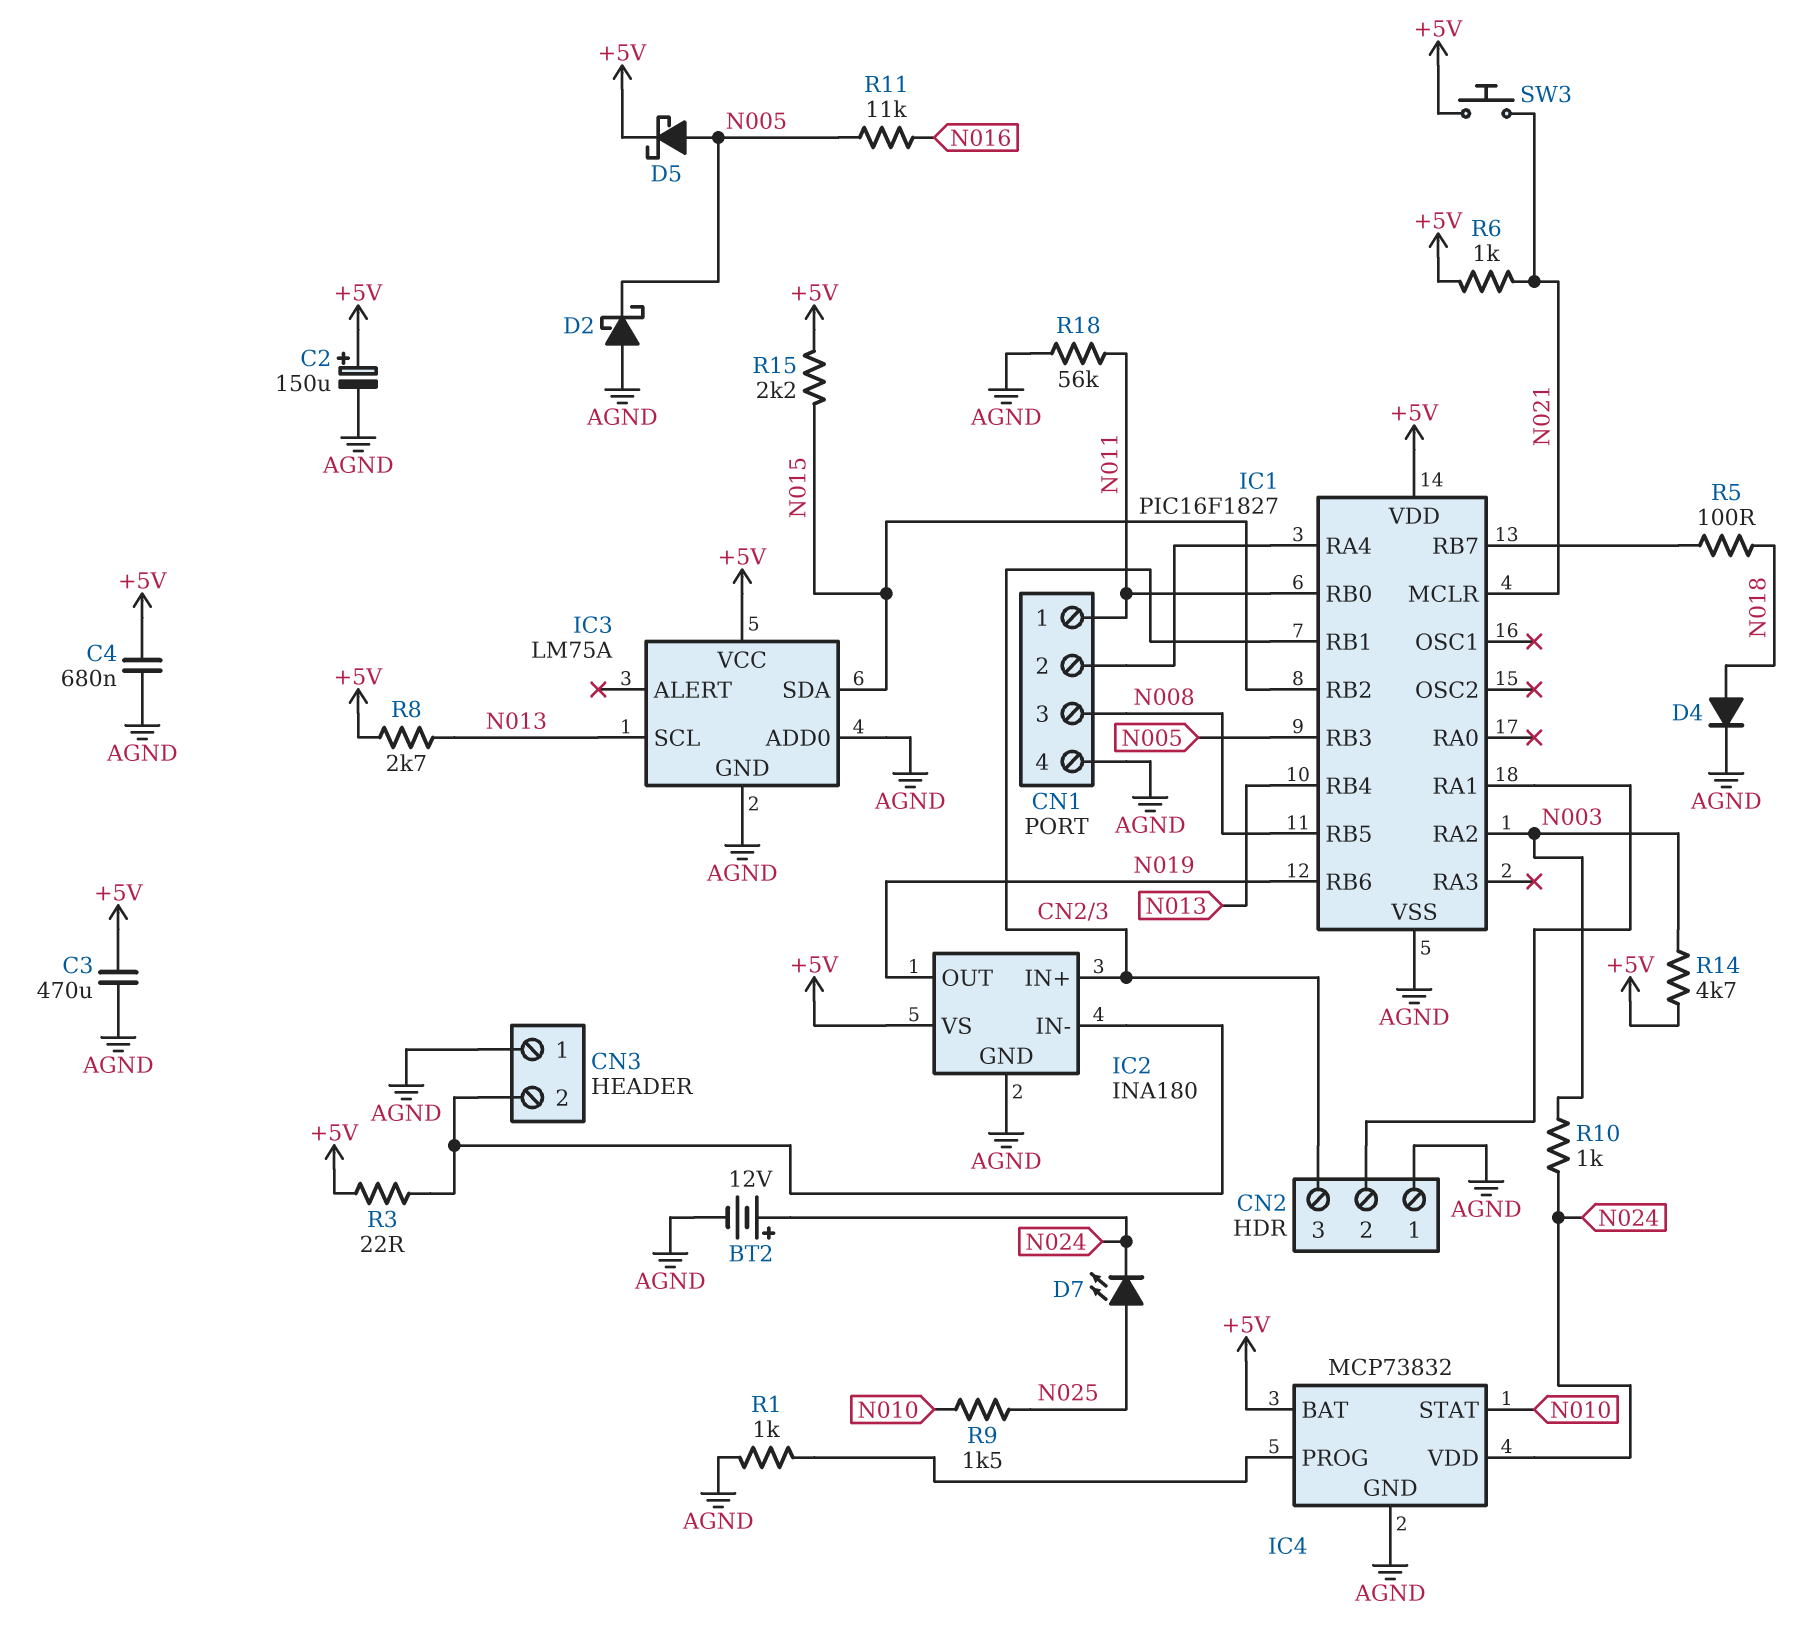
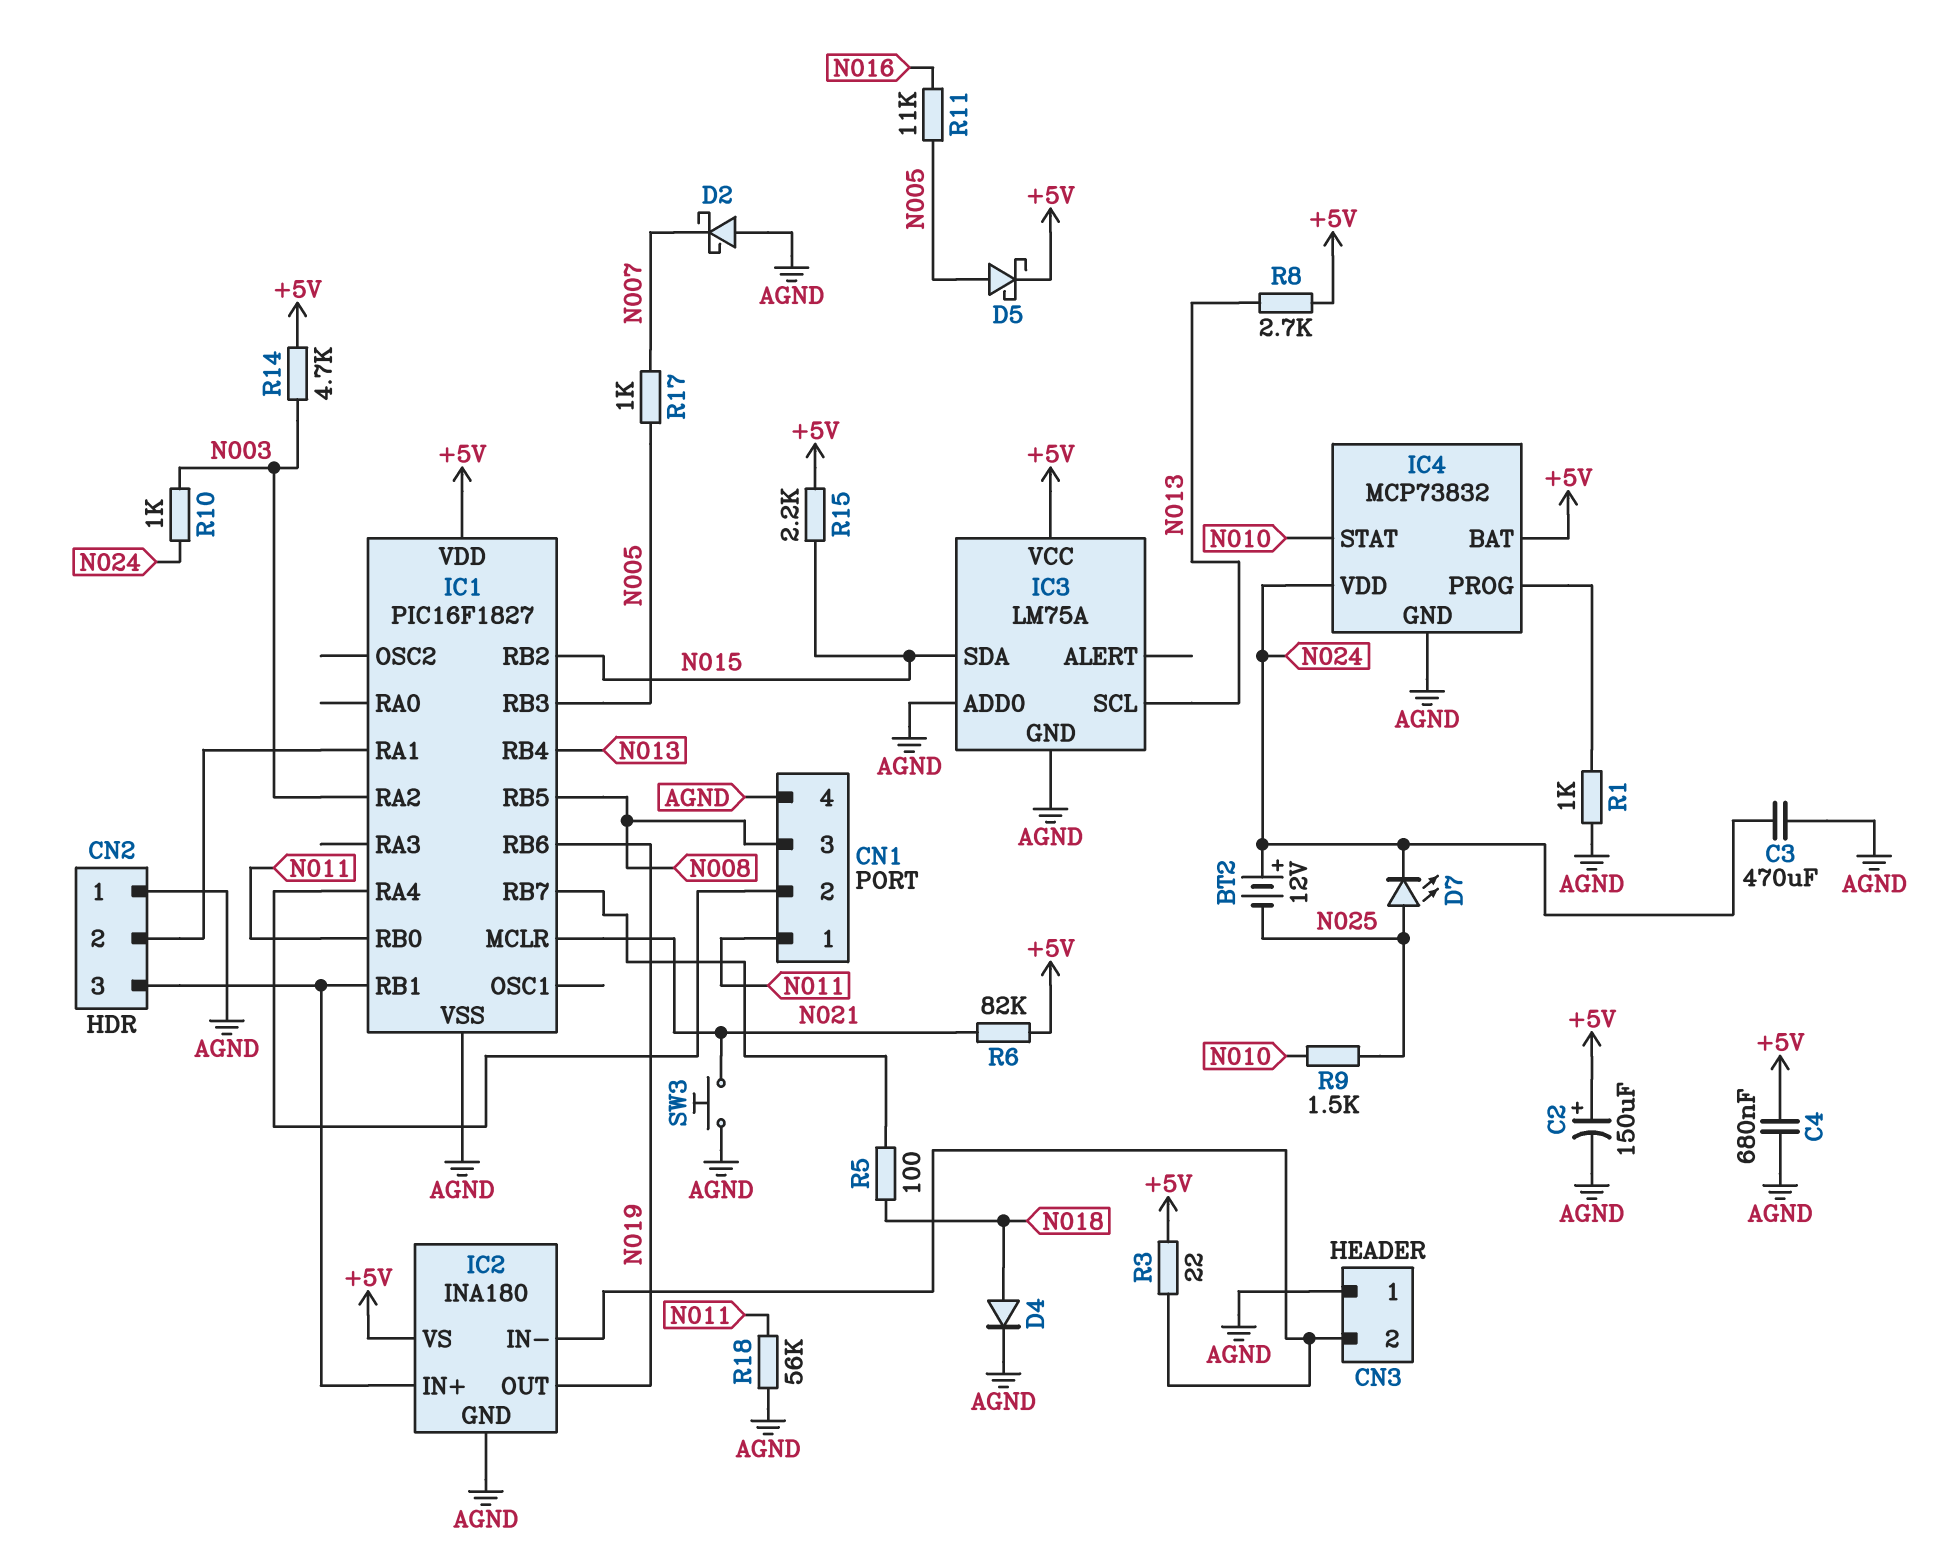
BT2: 12V (plus N024, minus AGND) -> 12V (plus N024, minus N025)
C3: 470uF (+5V, AGND) -> 470uF (AGND, N024)
D2: schottky (A AGND, K N005) -> schottky (A AGND, K N007)
R6: 1k (+5V, N021) -> 82k (+5V, N021)
R17: none -> 1k (N005, N007)
SW3: button (+5V, N021) -> button (AGND, N021)

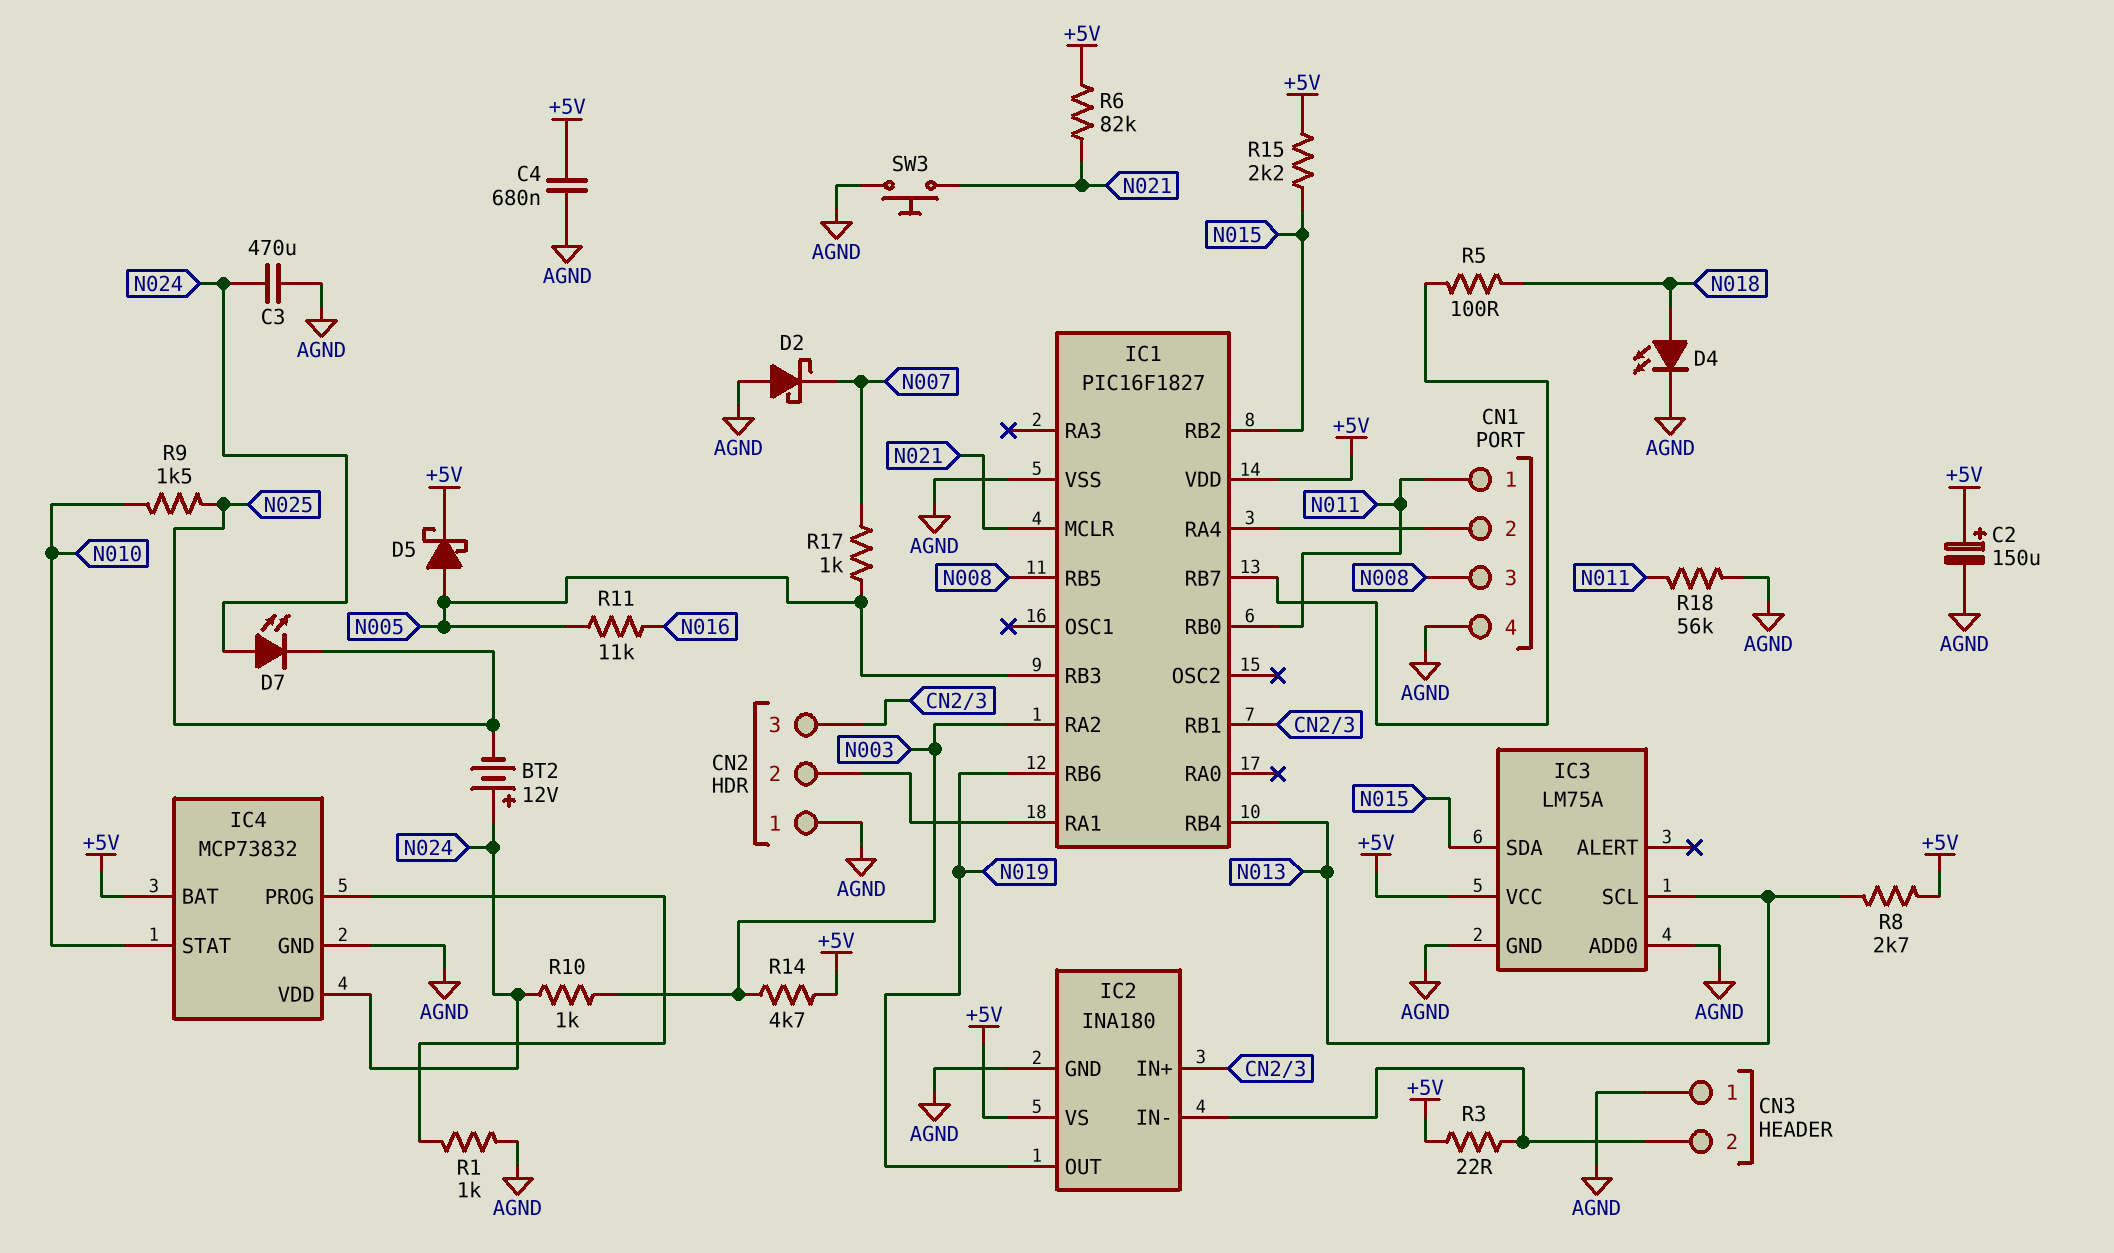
D4: diode (A N018, K AGND) -> LED (A N018, K AGND)
D7: LED (A N025, K N024) -> LED (A N024, K N025)

